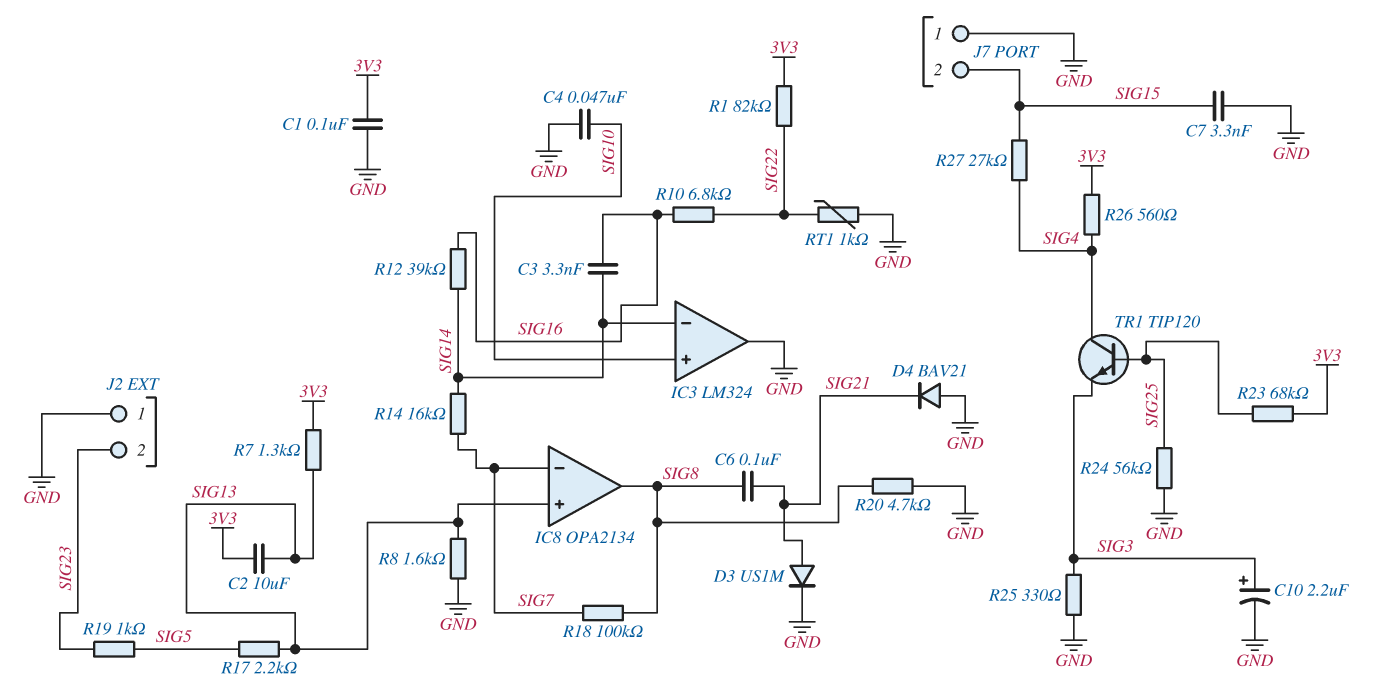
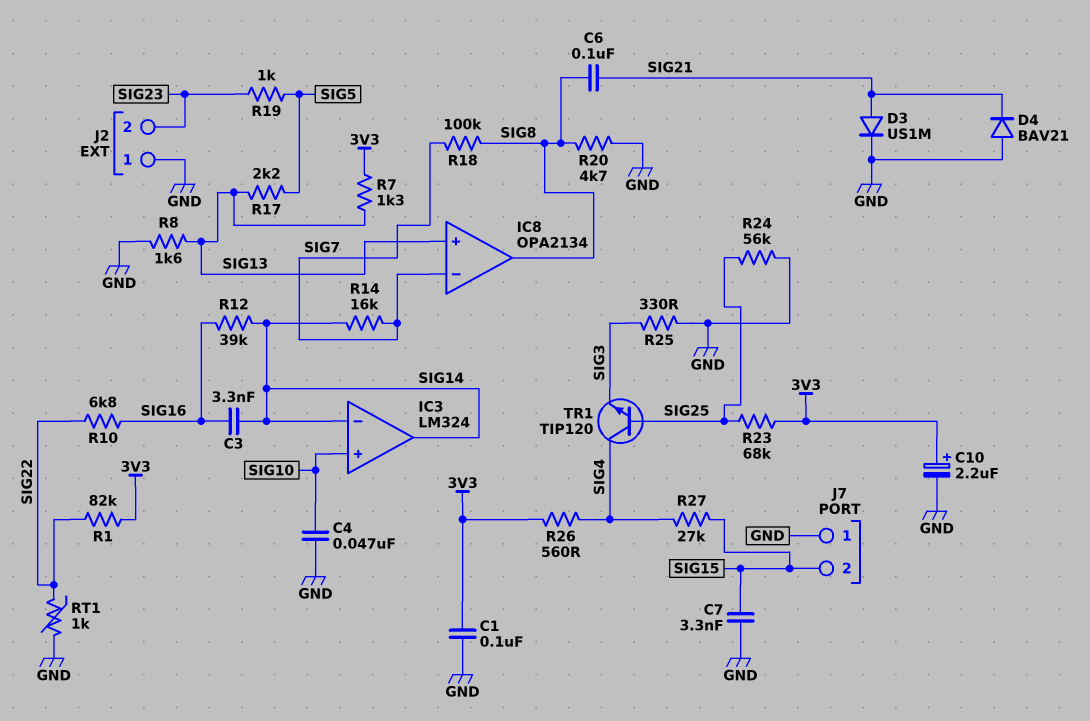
C2: 10uF (3V3, SIG13) -> none
C10: 2.2uF (plus SIG3, minus GND) -> 2.2uF (plus 3V3, minus GND)
IC3 pin out: GND -> SIG14

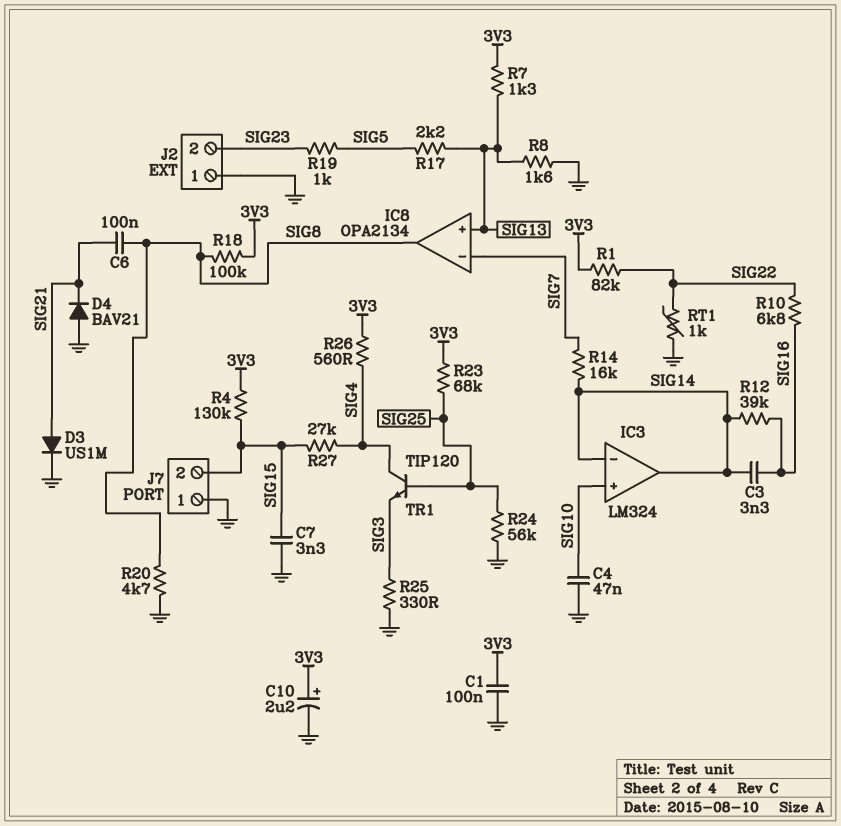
R4: none -> 130k (3V3, SIG15)
R18: 100k (SIG7, SIG8) -> 100k (3V3, SIG8)

